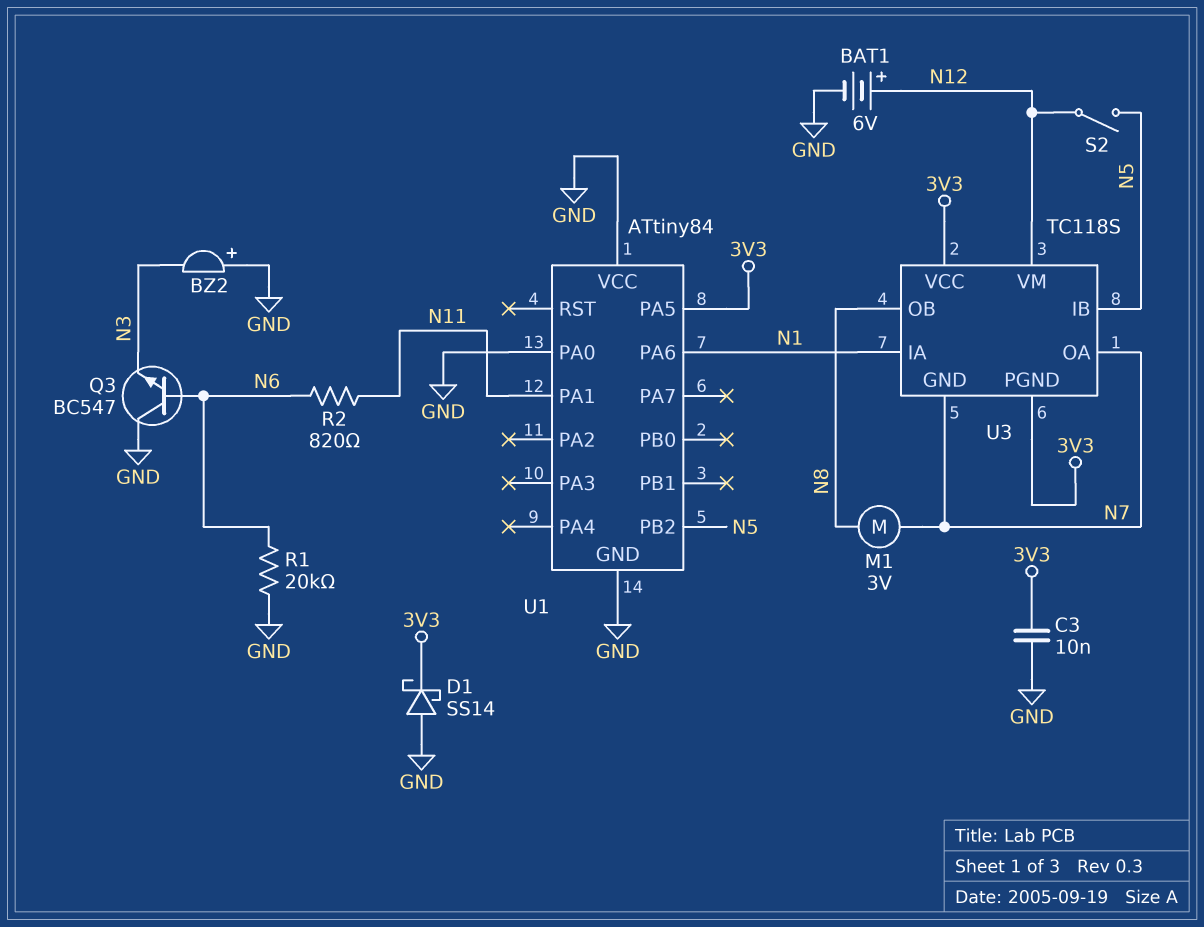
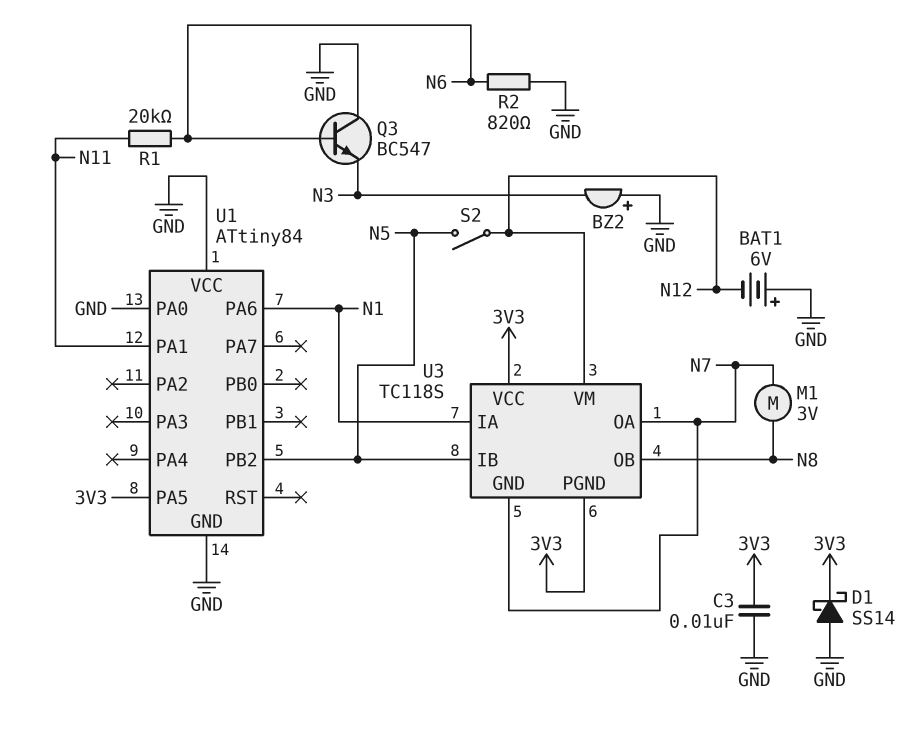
BAT1: 6V (plus N12, minus GND) -> 6V (plus GND, minus N12)
R1: 20k (GND, N6) -> 20k (N6, N11)
R2: 820 (N6, N11) -> 820 (GND, N6)

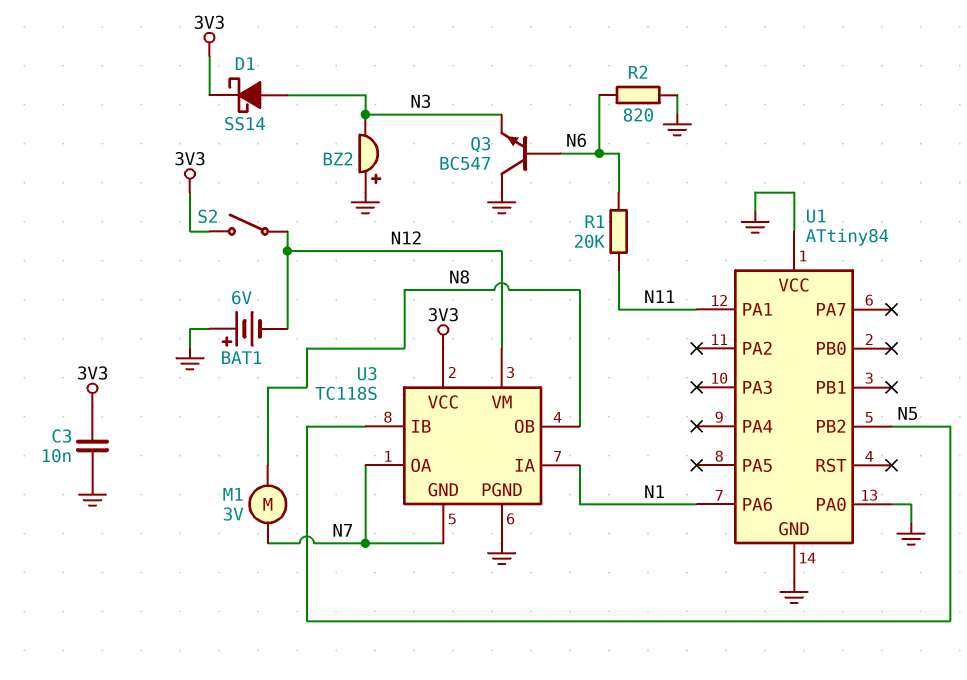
D1: schottky SS14 (A GND, K 3V3) -> schottky SS14 (A N3, K 3V3)
S2: switch (N5, N12) -> switch (3V3, N12)
U1 pin PA5: 3V3 -> none
U3 pin PGND: 3V3 -> GND

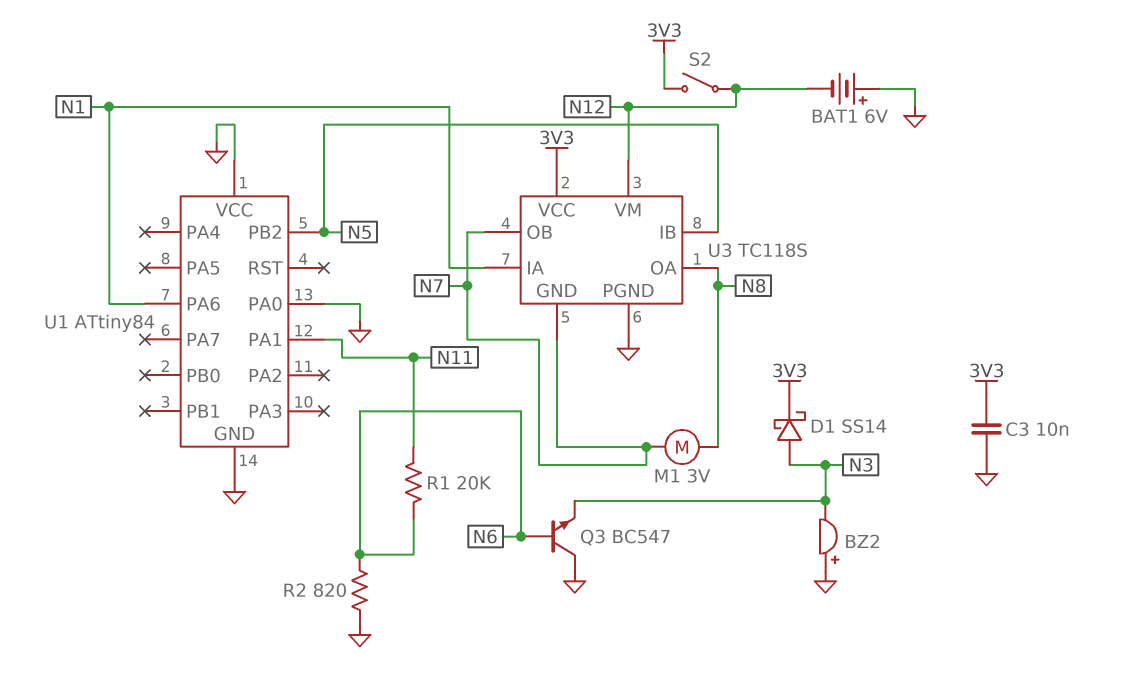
U3 pin OA: N7 -> N8
U3 pin OB: N8 -> N7

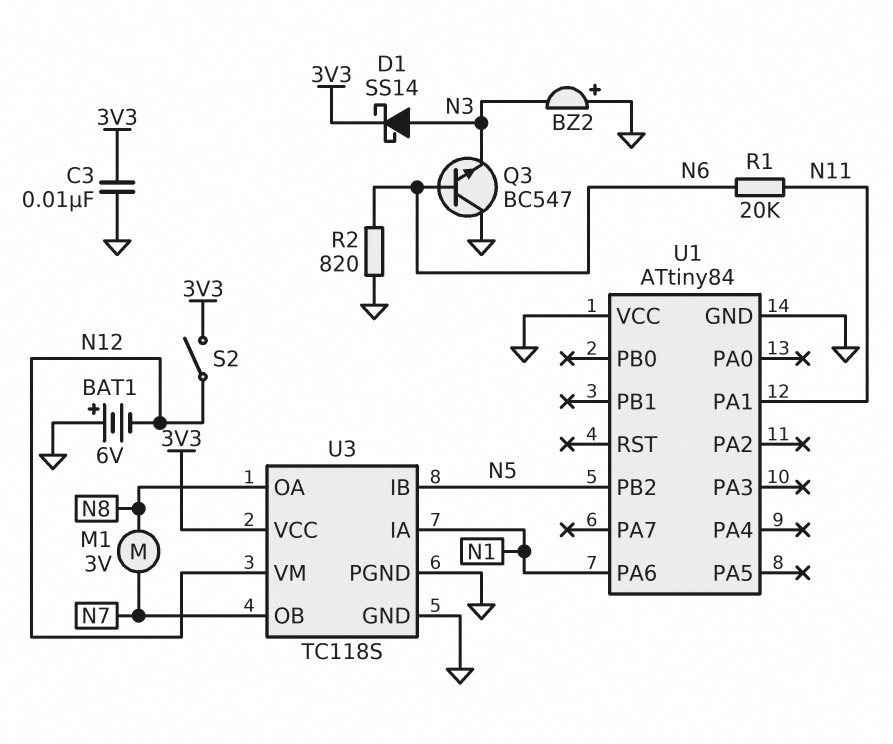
U1 pin PA0: GND -> none
U3 pin GND: N7 -> GND

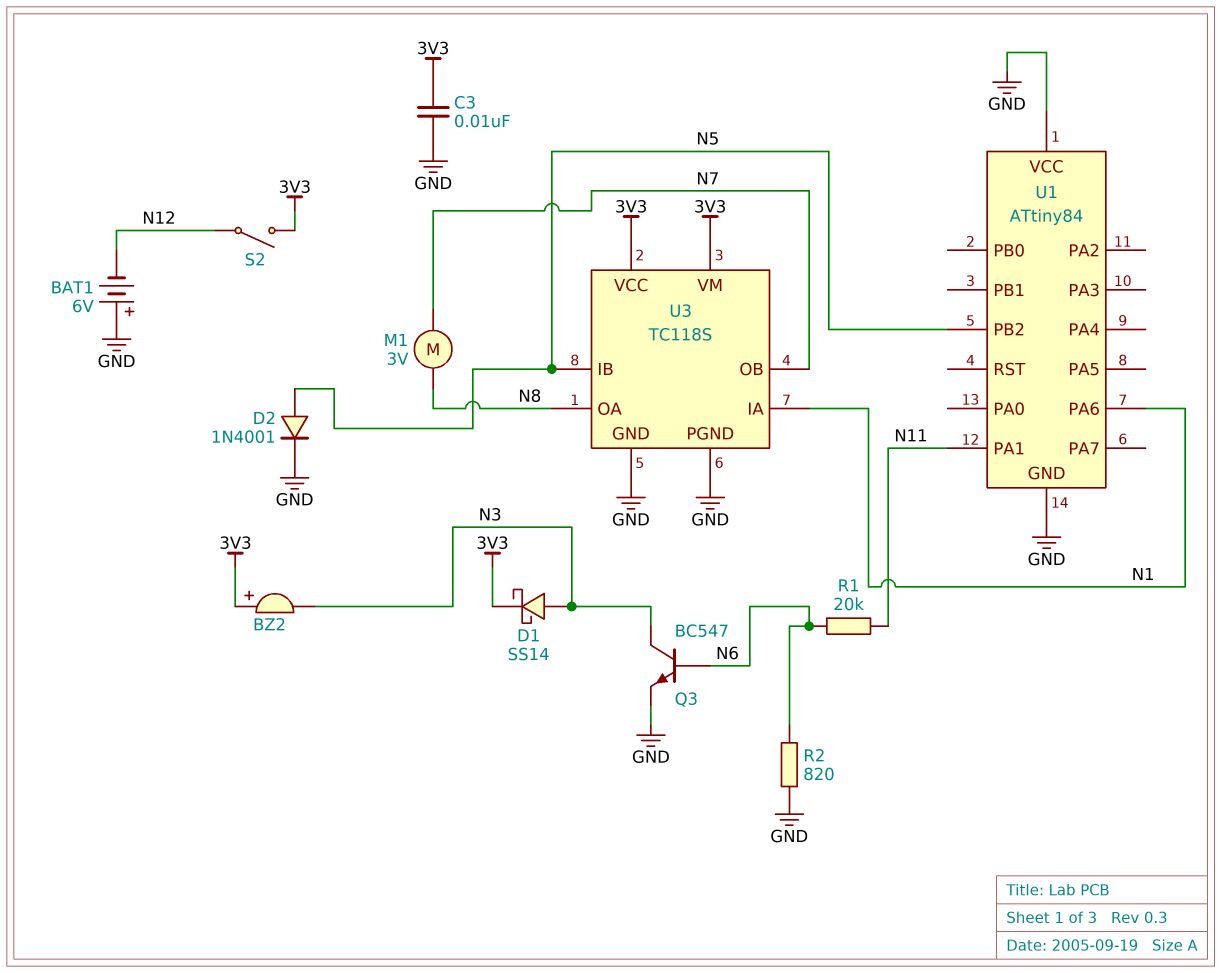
BZ2: buzzer (plus GND, minus N3) -> buzzer (plus 3V3, minus N3)
D2: none -> diode 1N4001 (A N5, K GND)
Q3: NPN BC547 (B N6, C GND, E N3) -> NPN BC547 (B N6, C N3, E GND)
U3 pin VM: N12 -> 3V3

